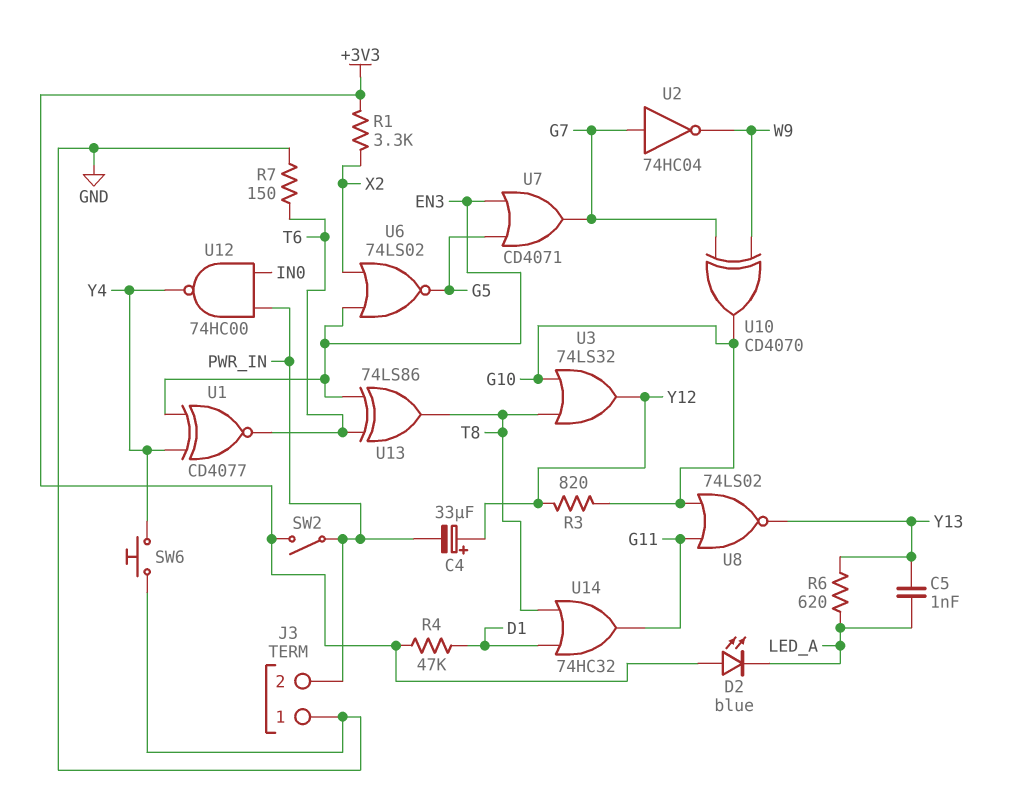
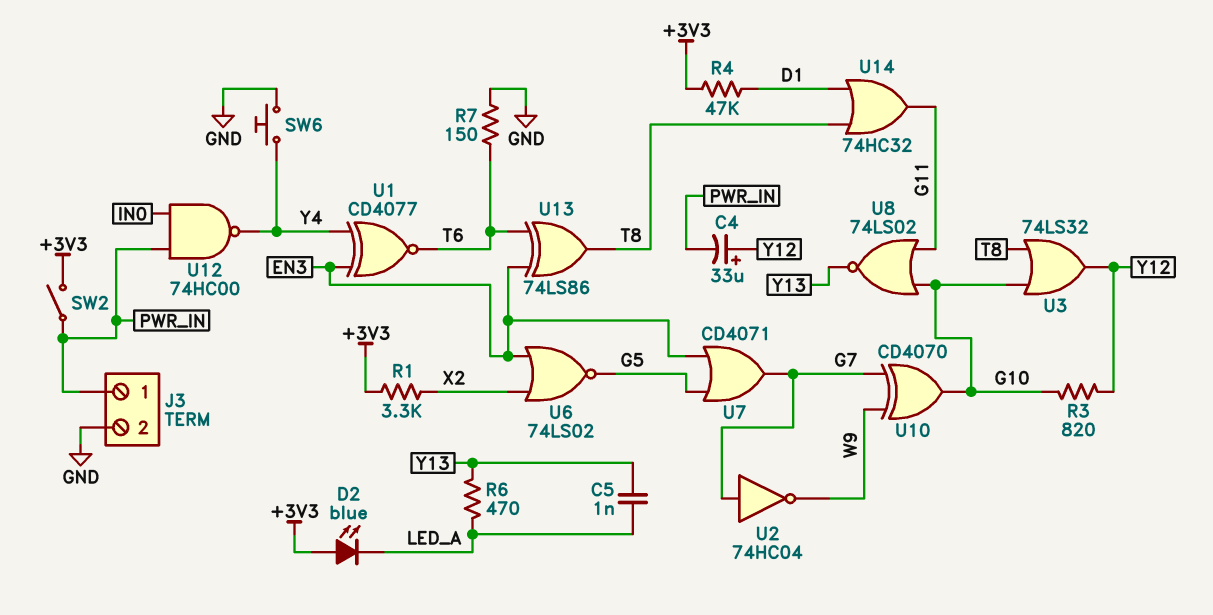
J3 pin 1: GND -> PWR_IN
J3 pin 2: PWR_IN -> GND
R6: 620 (LED_A, Y13) -> 470 (LED_A, Y13)

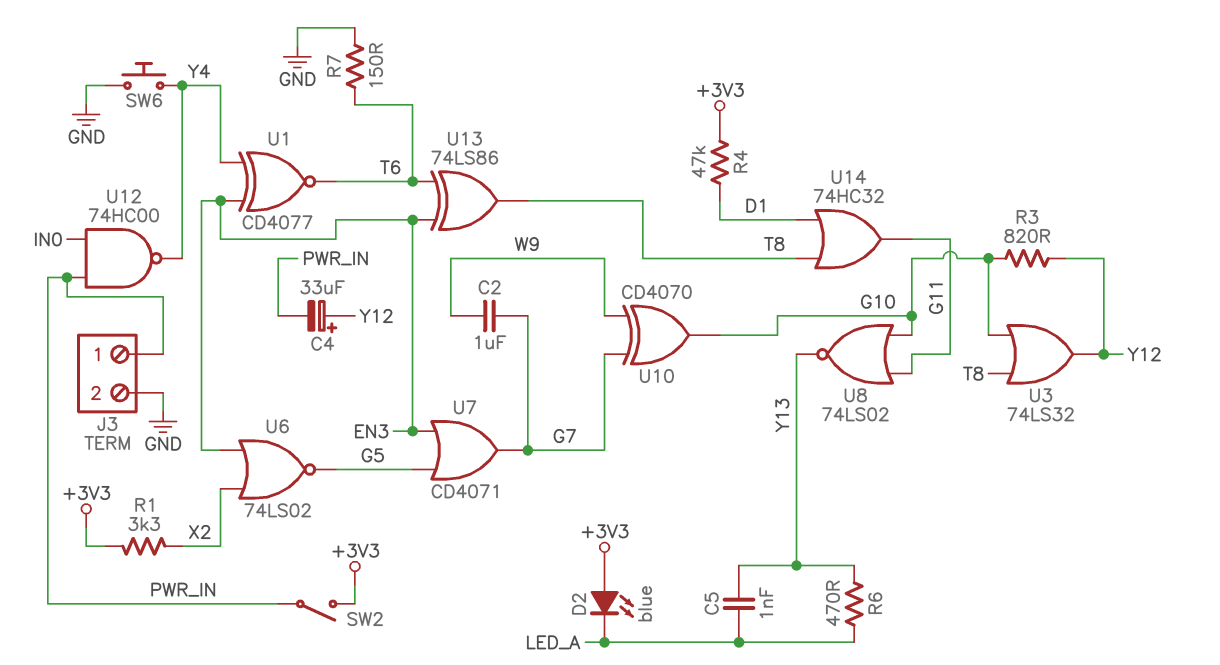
C2: none -> 1uF (G7, W9)
U2: NOT 74HC04 (in G7, out W9) -> none

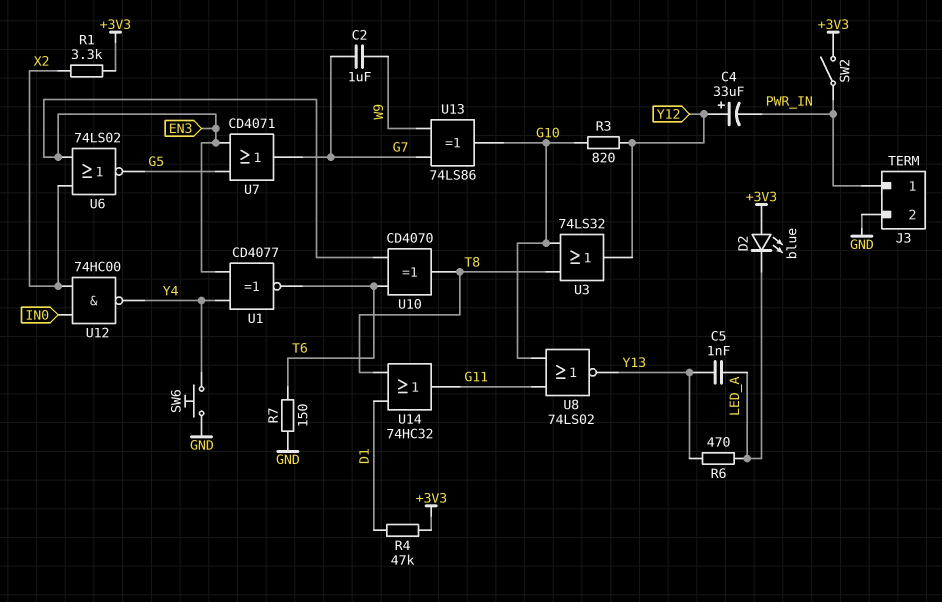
U10: XOR CD4070 (in G7, in W9, out G10) -> XOR CD4070 (in EN3, in T6, out T8)
U12: NAND 74HC00 (in IN0, in PWR_IN, out Y4) -> NAND 74HC00 (in IN0, in X2, out Y4)
U13: XOR 74LS86 (in EN3, in T6, out T8) -> XOR 74LS86 (in G7, in W9, out G10)

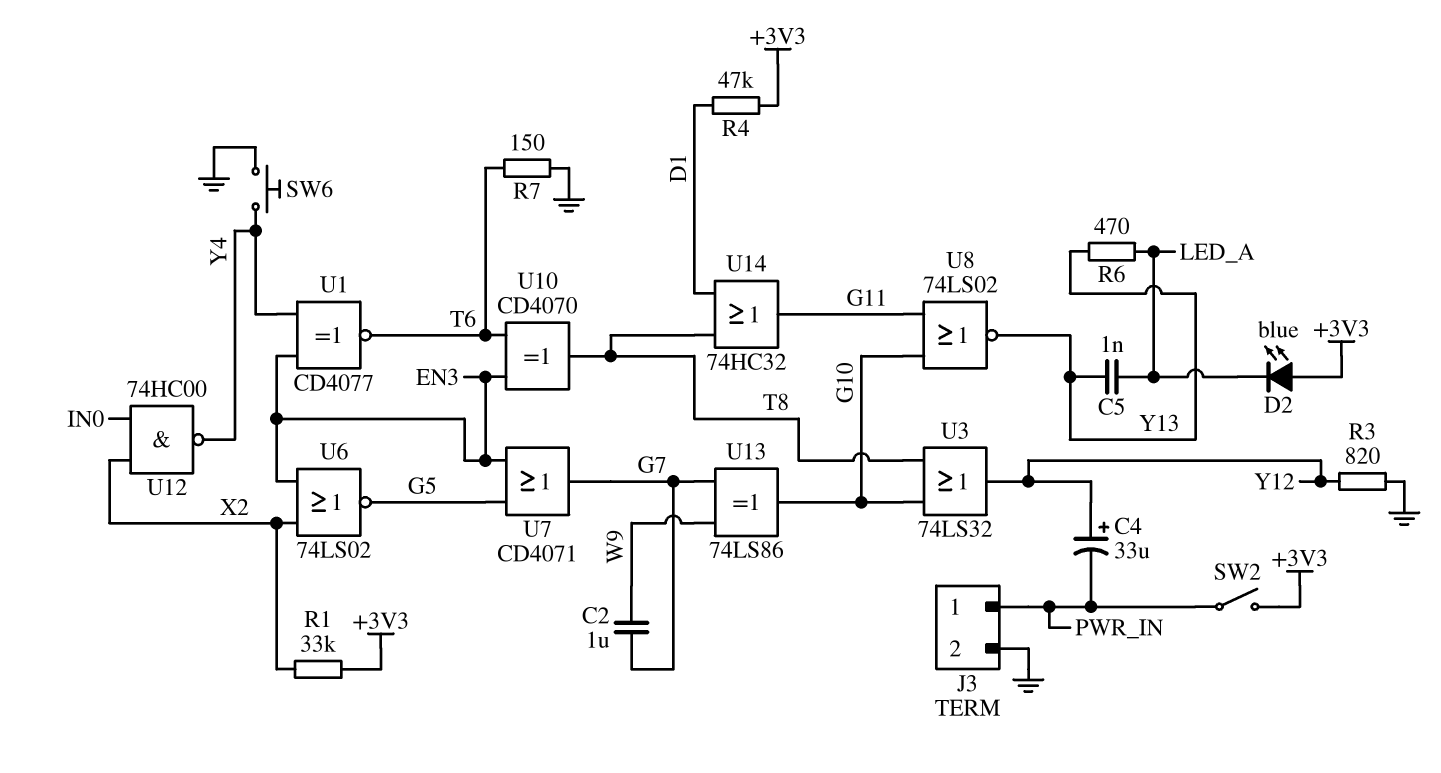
R1: 3.3k (+3V3, X2) -> 33k (+3V3, X2)
R3: 820 (G10, Y12) -> 820 (GND, Y12)

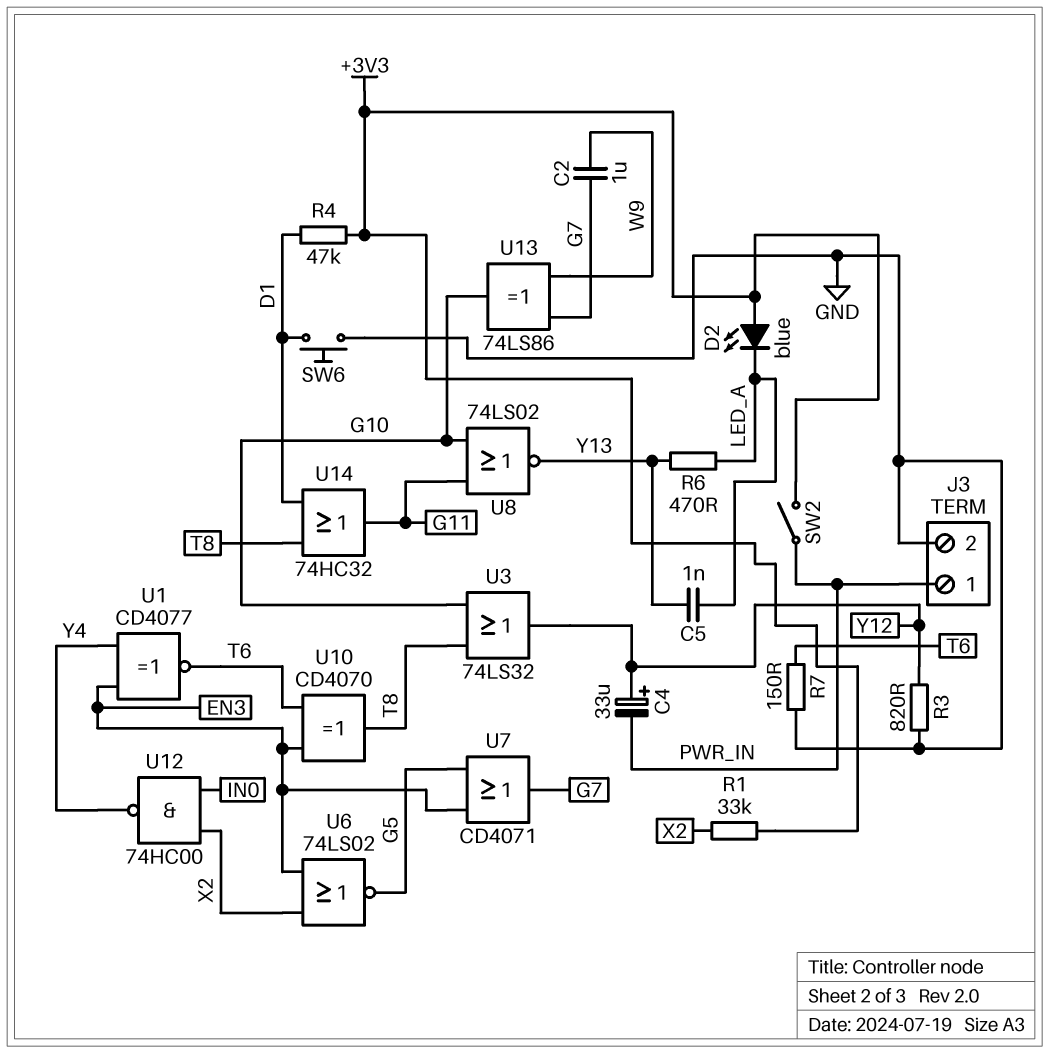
SW6: button (GND, Y4) -> button (D1, GND)

